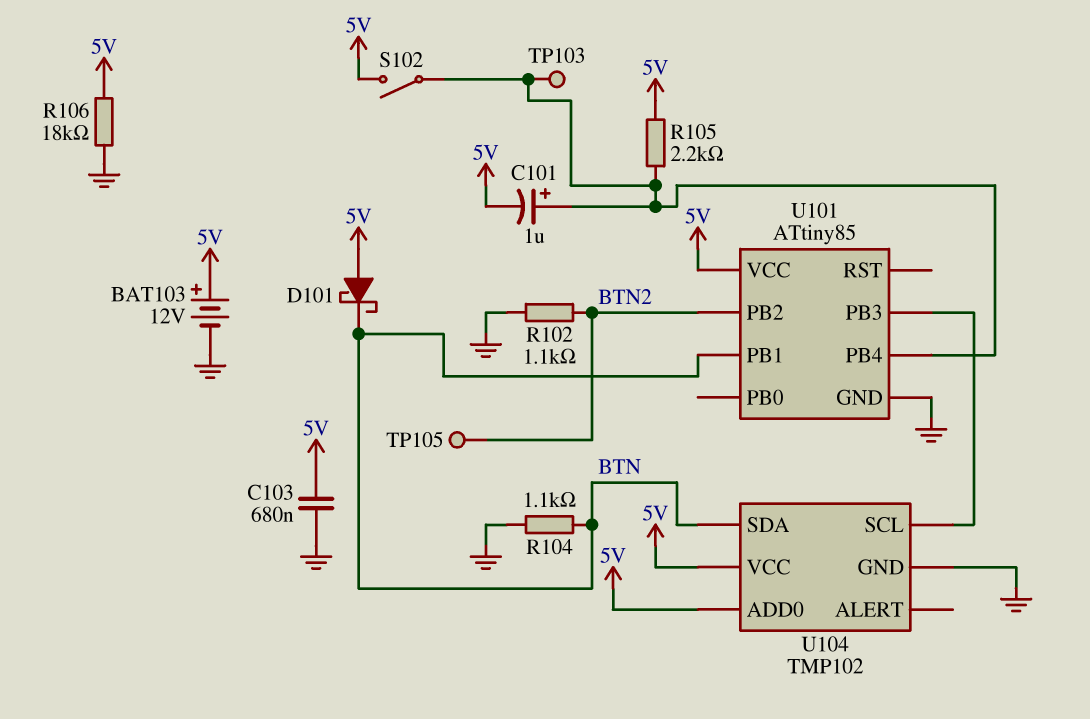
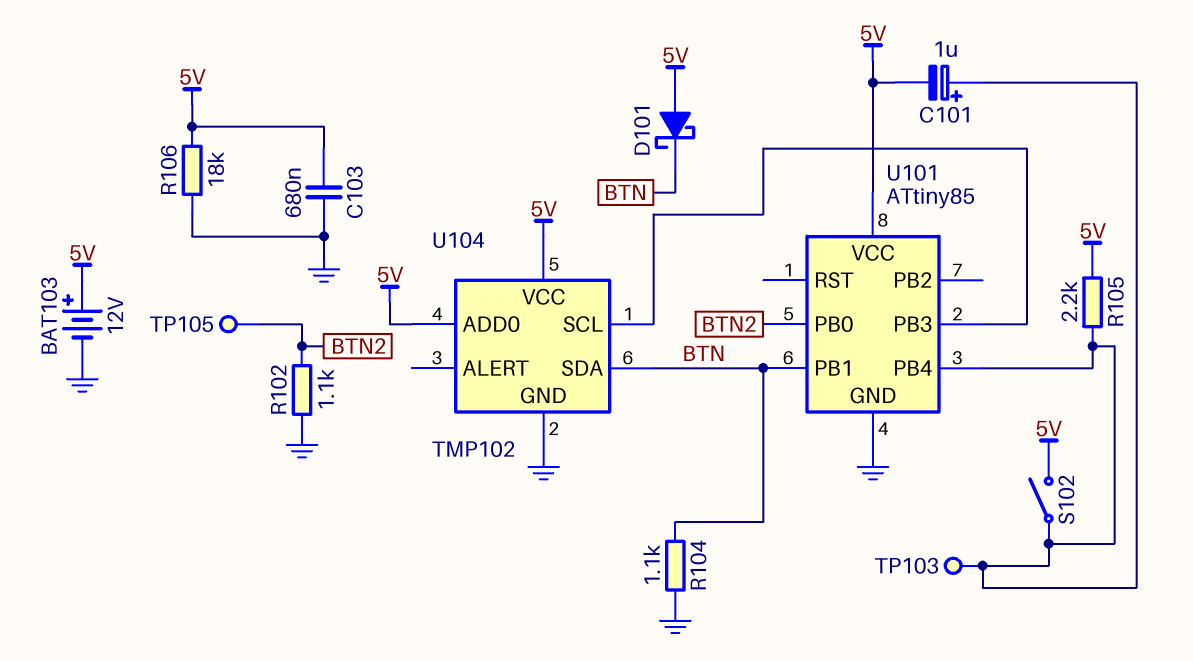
U101 pin PB0: none -> BTN2
U101 pin PB2: BTN2 -> none

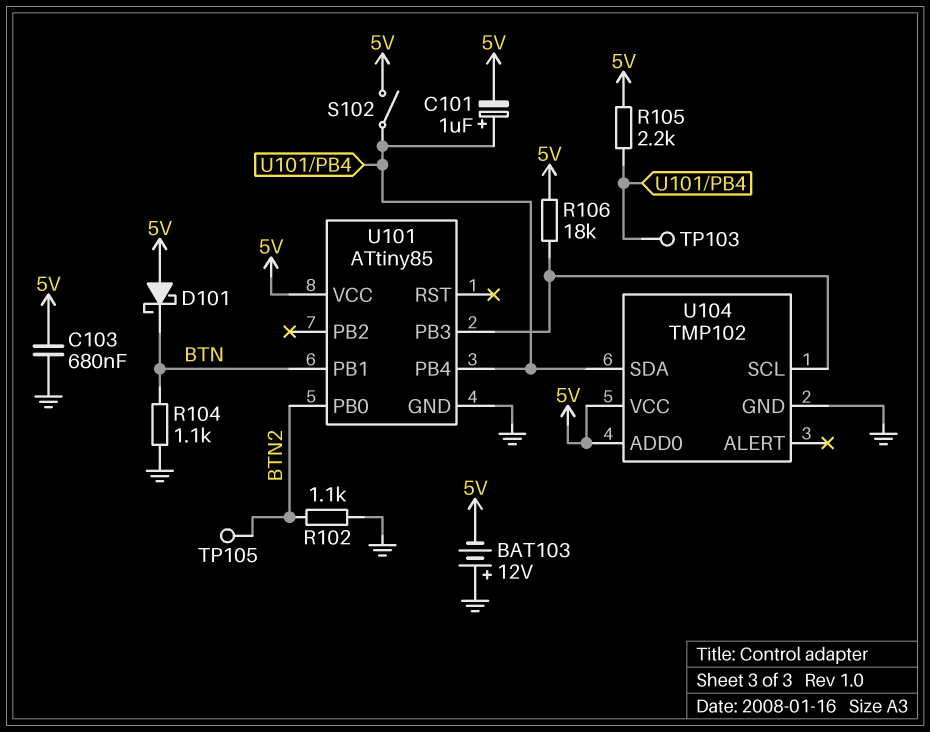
BAT103: 12V (plus 5V, minus GND) -> 12V (plus GND, minus 5V)
R106: 18k (5V, GND) -> 18k (5V, U101/PB3)
U104 pin SDA: BTN -> U101/PB4

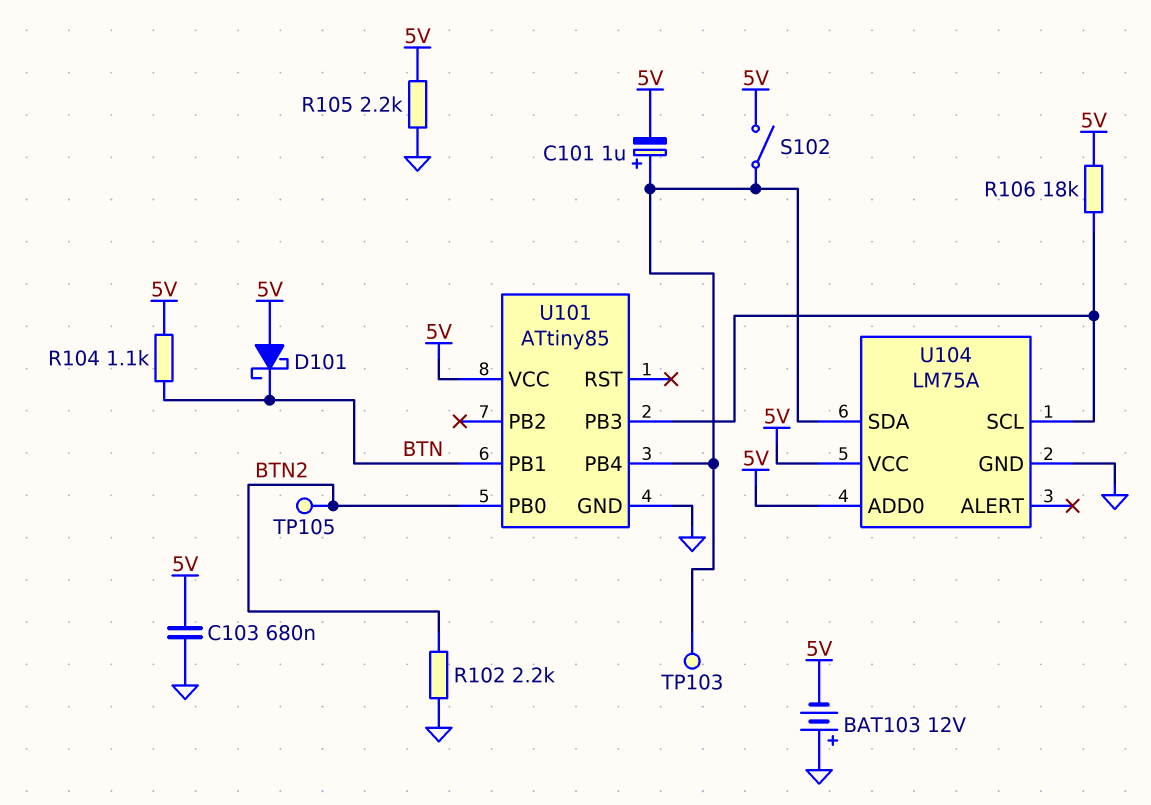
R102: 1.1k (BTN2, GND) -> 2.2k (BTN2, GND)
R104: 1.1k (BTN, GND) -> 1.1k (5V, BTN)
R105: 2.2k (5V, U101/PB4) -> 2.2k (5V, GND)
U104: TMP102 -> LM75A

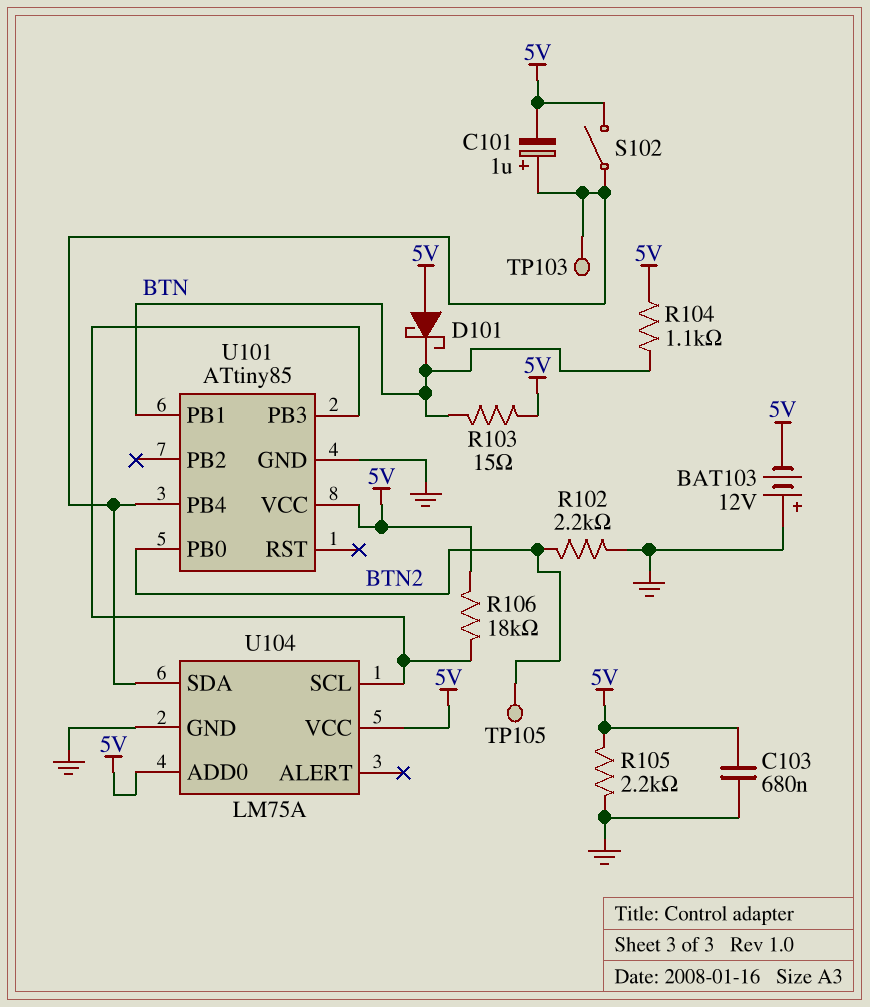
R103: none -> 15 (5V, BTN)

